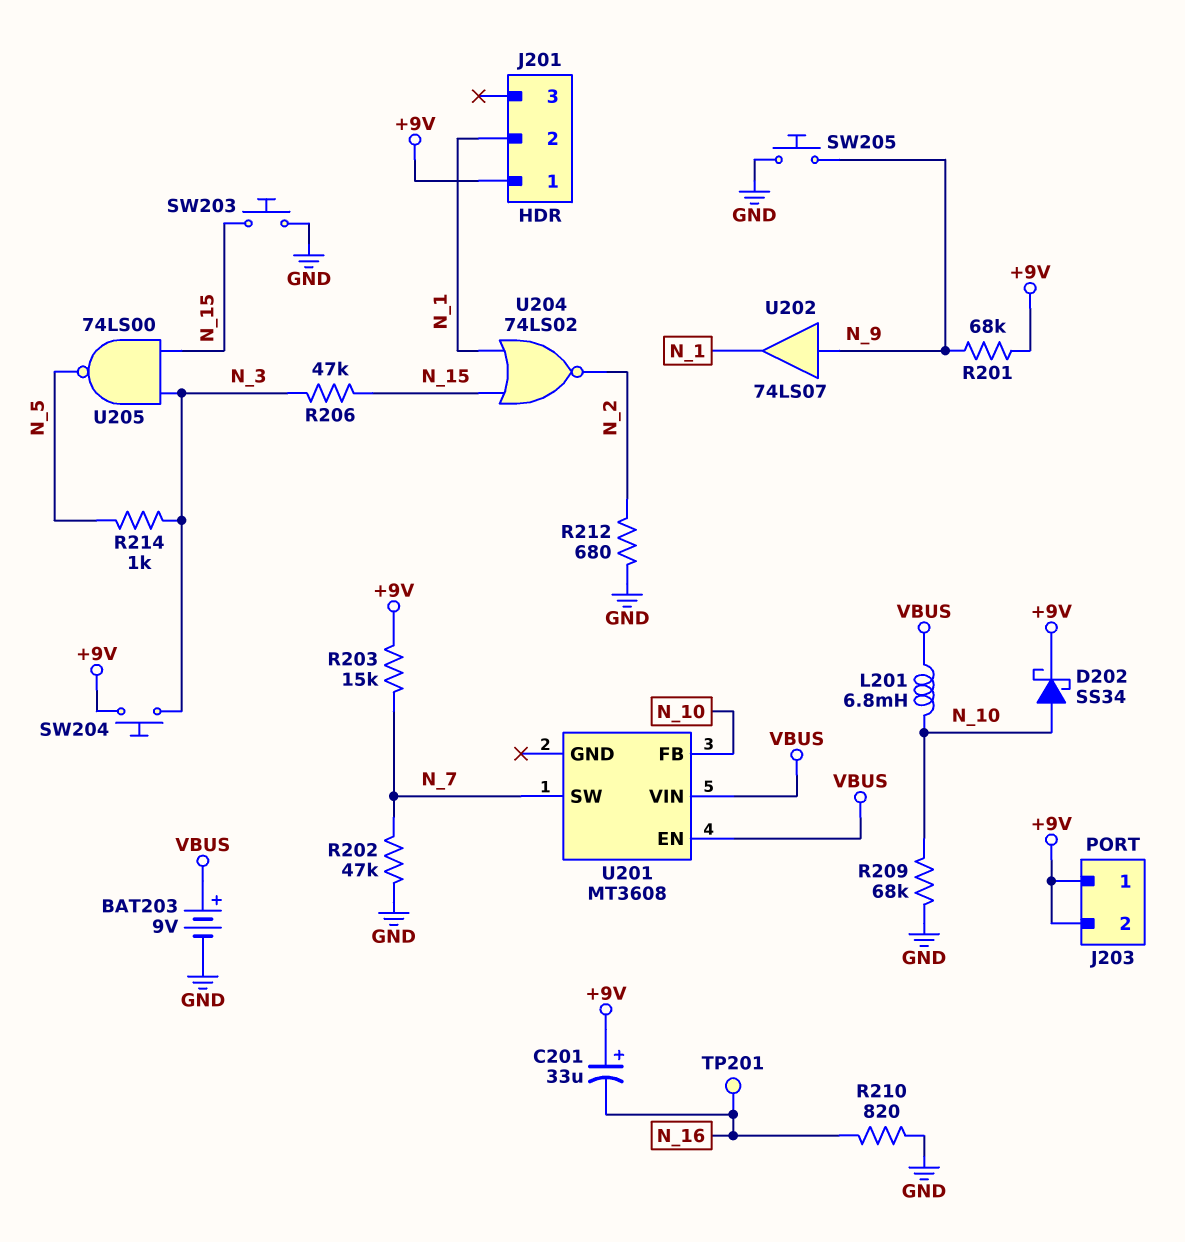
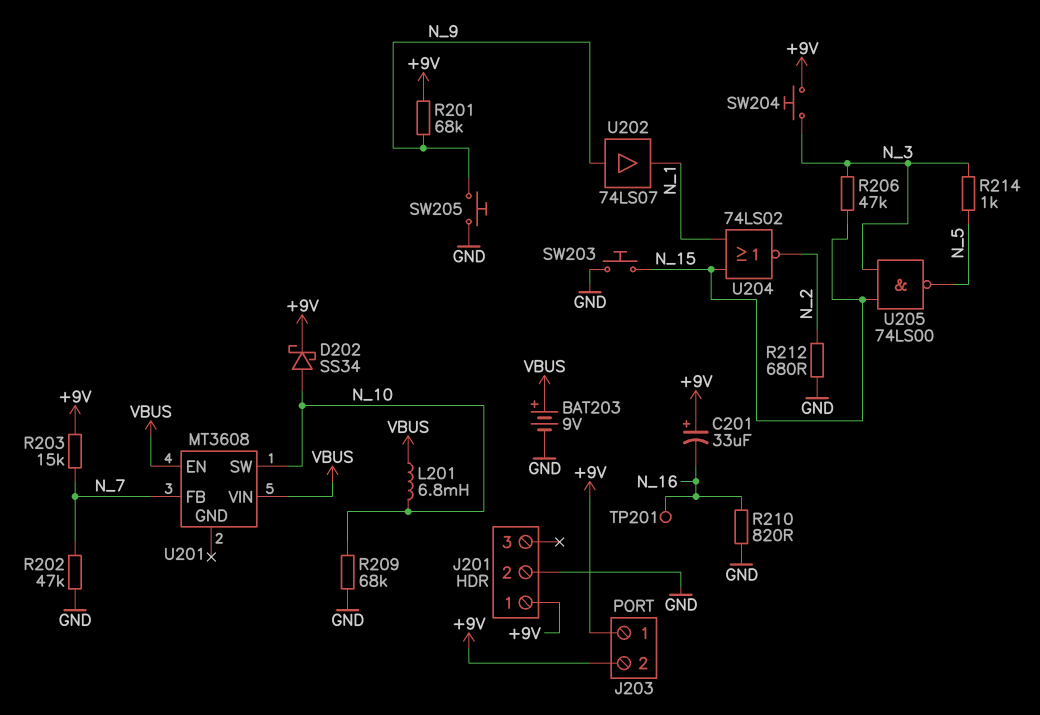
J201 pin 2: N_1 -> GND
U201 pin FB: N_10 -> N_7
U201 pin SW: N_7 -> N_10

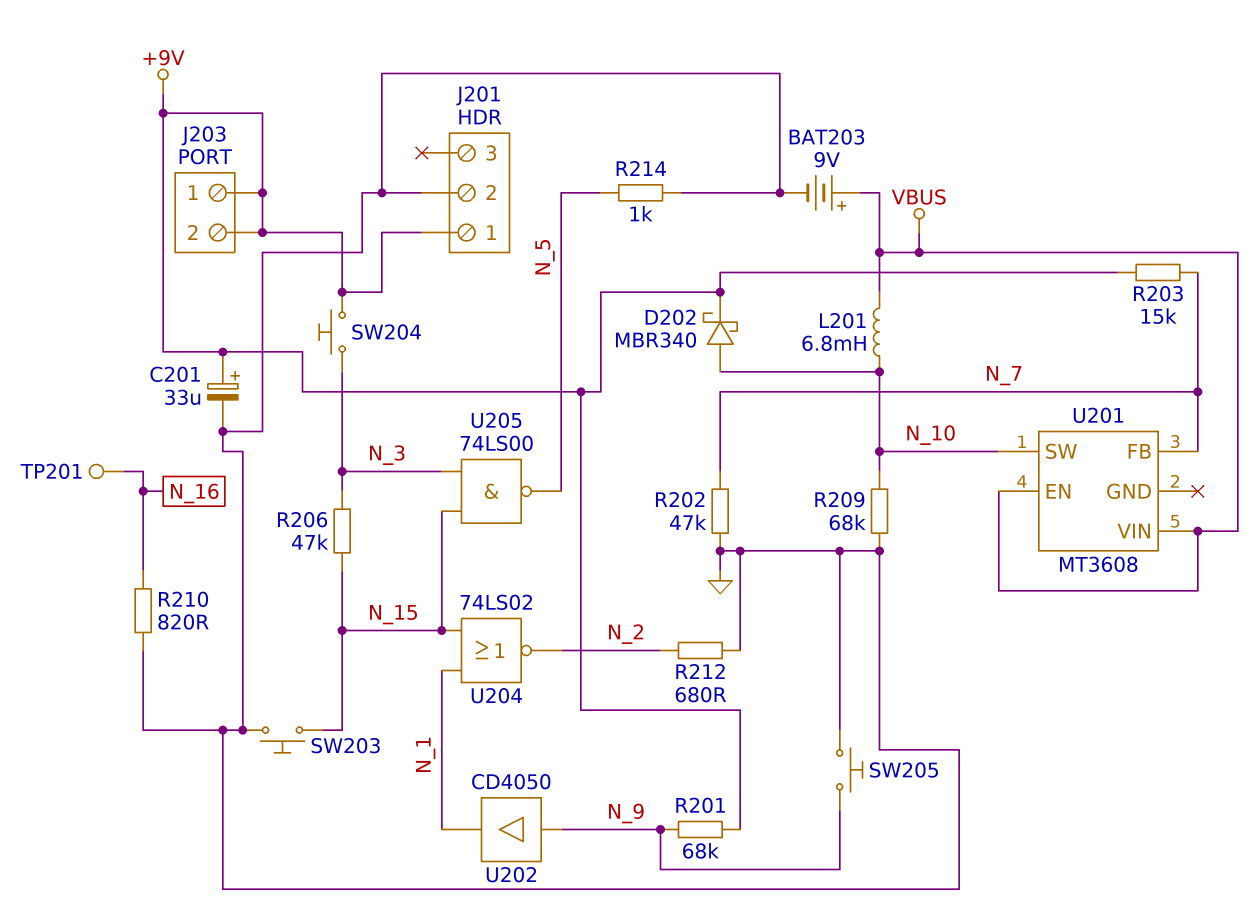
C201: 33uF (plus +9V, minus N_16) -> 33uF (plus +9V, minus GND)
D202: schottky SS34 (A N_10, K +9V) -> schottky MBR340 (A N_10, K +9V)
R214: 1k (N_3, N_5) -> 1k (GND, N_5)
U202: buffer 74LS07 (in N_9, out N_1) -> buffer CD4050 (in N_9, out N_1)

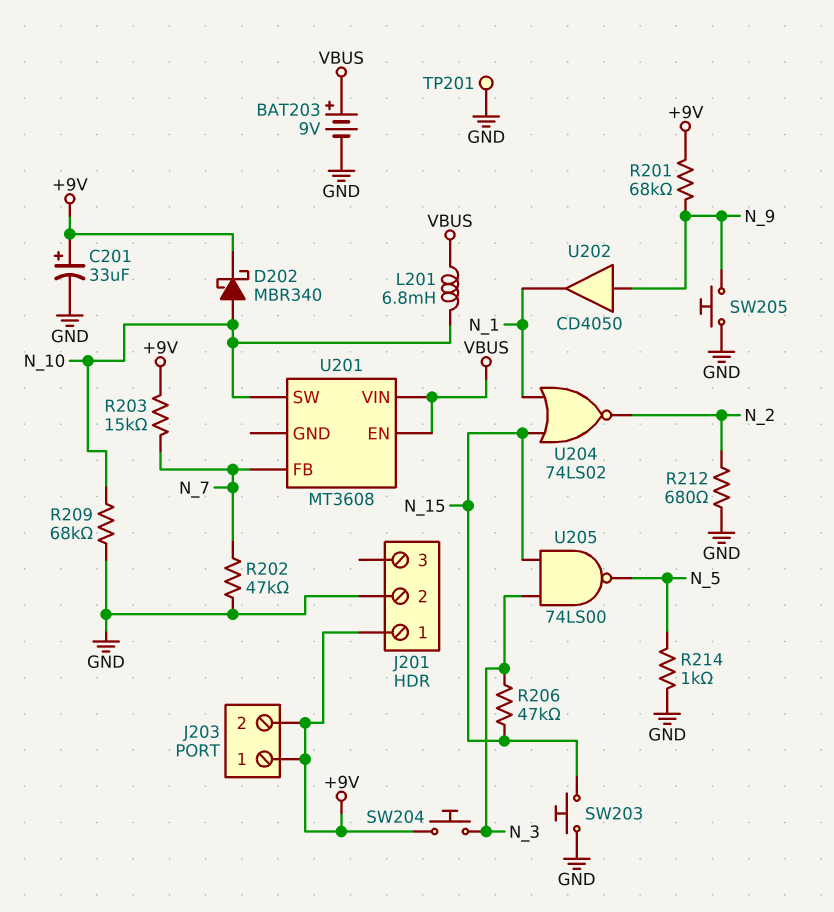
R210: 820 (GND, N_16) -> none
TP201: test point (N_16) -> test point (GND)

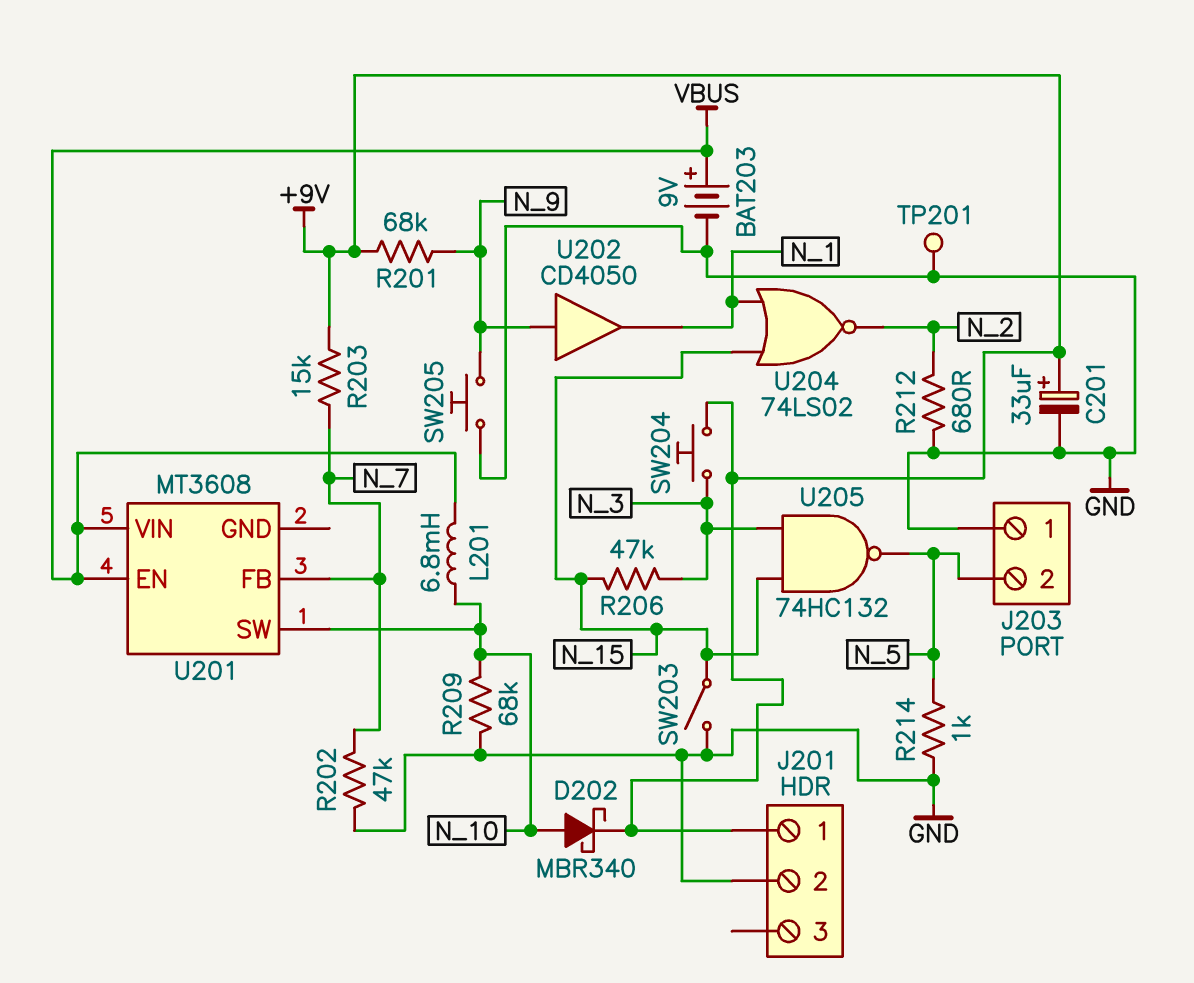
J203 pin 1: +9V -> GND
J203 pin 2: +9V -> N_5
SW203: button (GND, N_15) -> switch (GND, N_15)
U205: NAND 74LS00 (in N_3, in N_15, out N_5) -> NAND 74HC132 (in N_3, in N_15, out N_5)

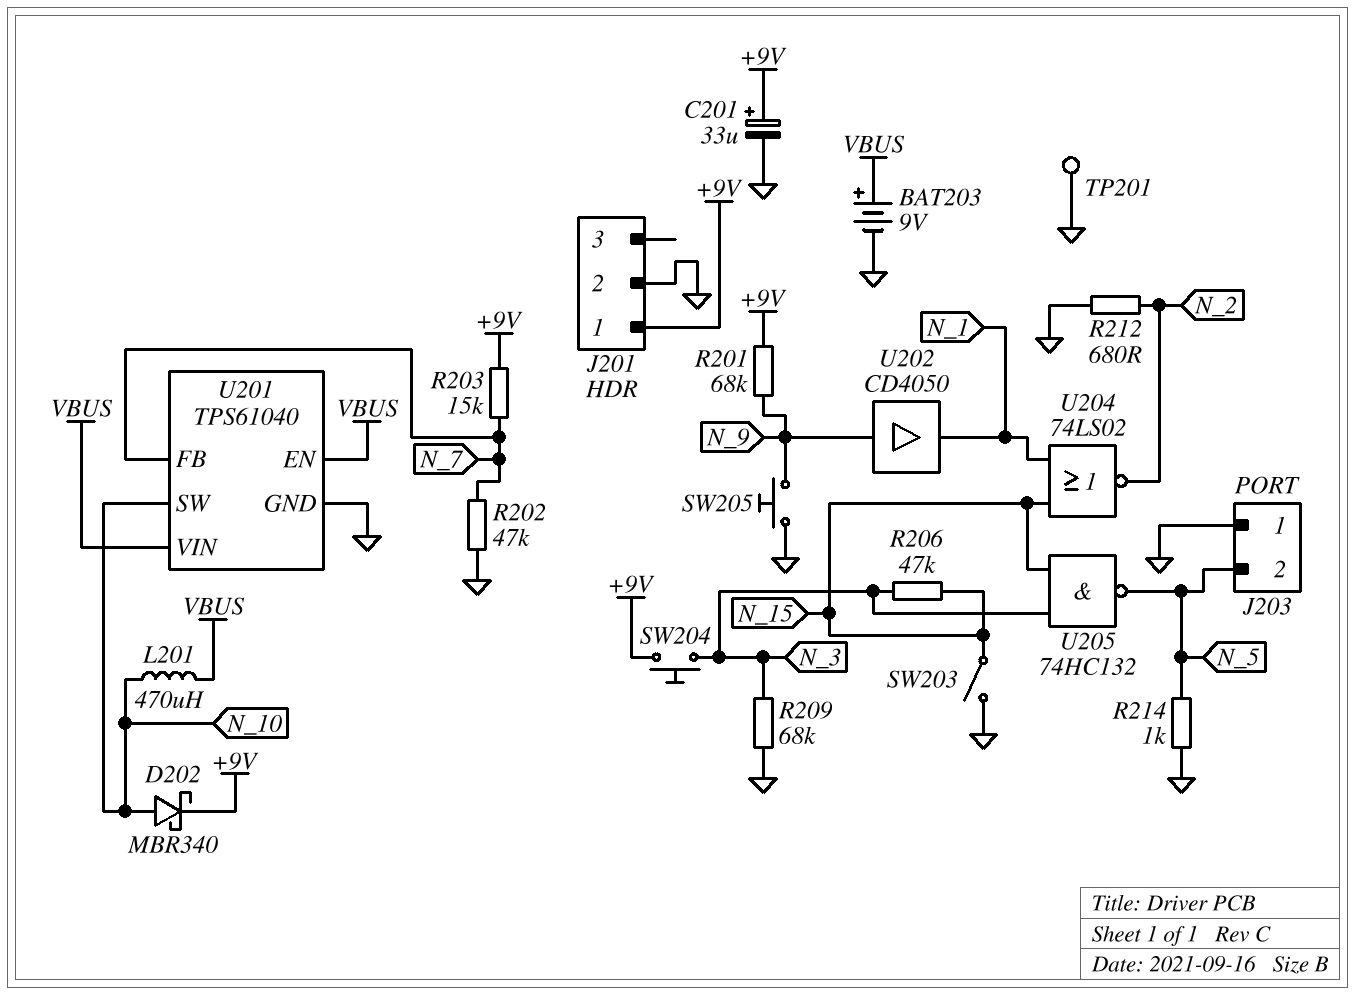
L201: 6.8mH (N_10, VBUS) -> 470uH (N_10, VBUS)
R209: 68k (GND, N_10) -> 68k (GND, N_3)
U201: MT3608 -> TPS61040
U201 pin GND: none -> GND

